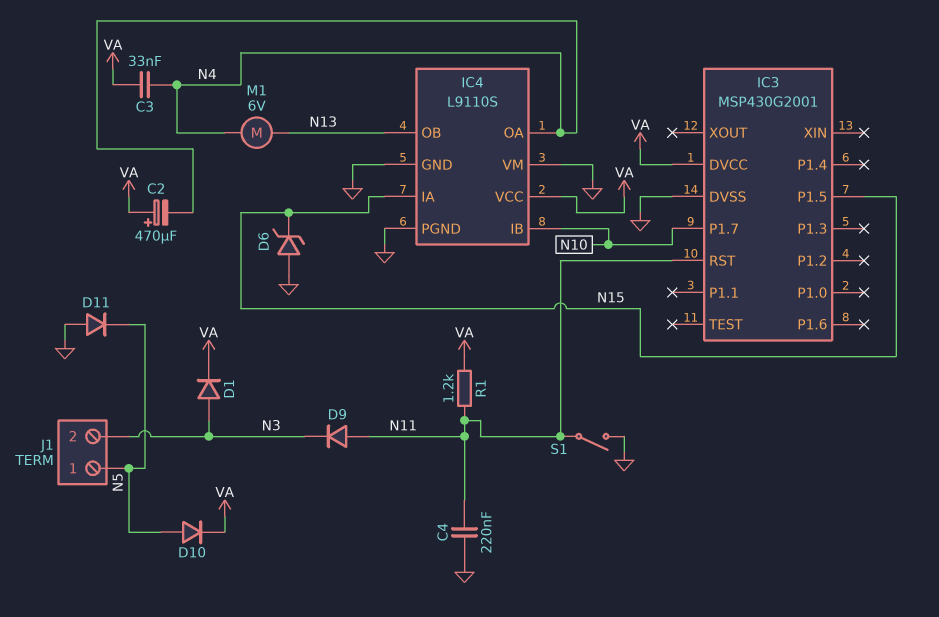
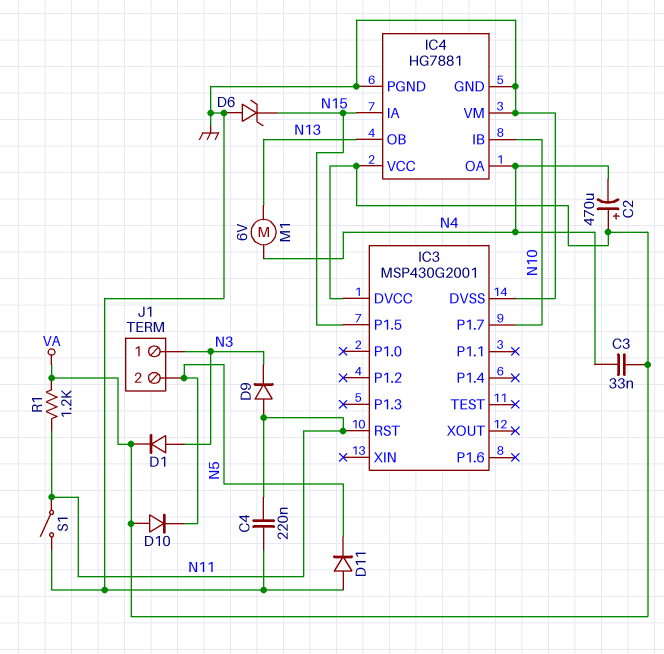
D10: diode (A N5, K VA) -> diode (A VA, K N5)
IC4: L9110S -> HG7881
J1 pin 1: N5 -> N3
J1 pin 2: N3 -> N5

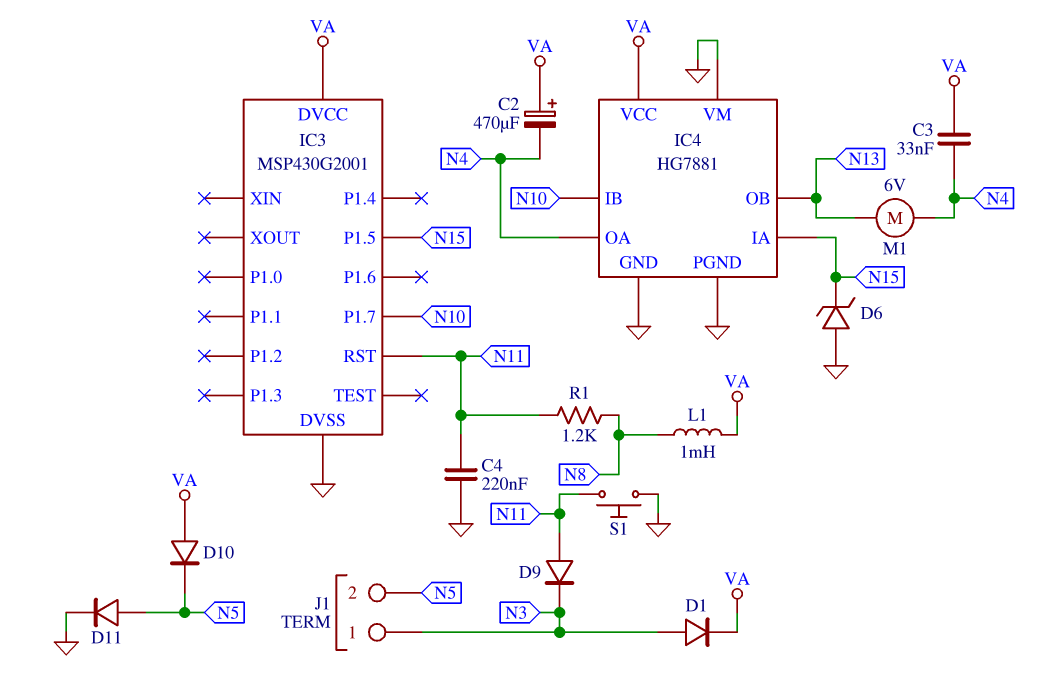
D11: diode (A GND, K N5) -> diode (A N5, K GND)
L1: none -> 1mH (N8, VA)
R1: 1.2k (N11, VA) -> 1.2k (N8, N11)
S1: switch (GND, N11) -> button (GND, N11)

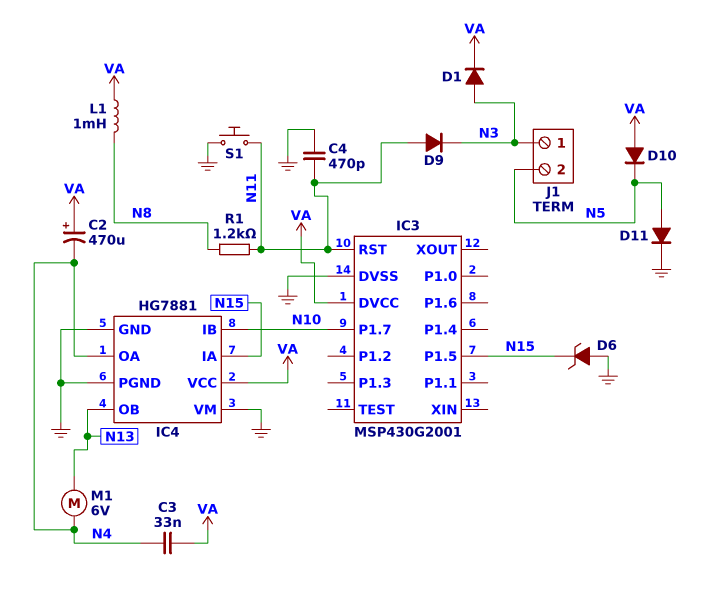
C4: 220nF (GND, N11) -> 470pF (GND, N11)

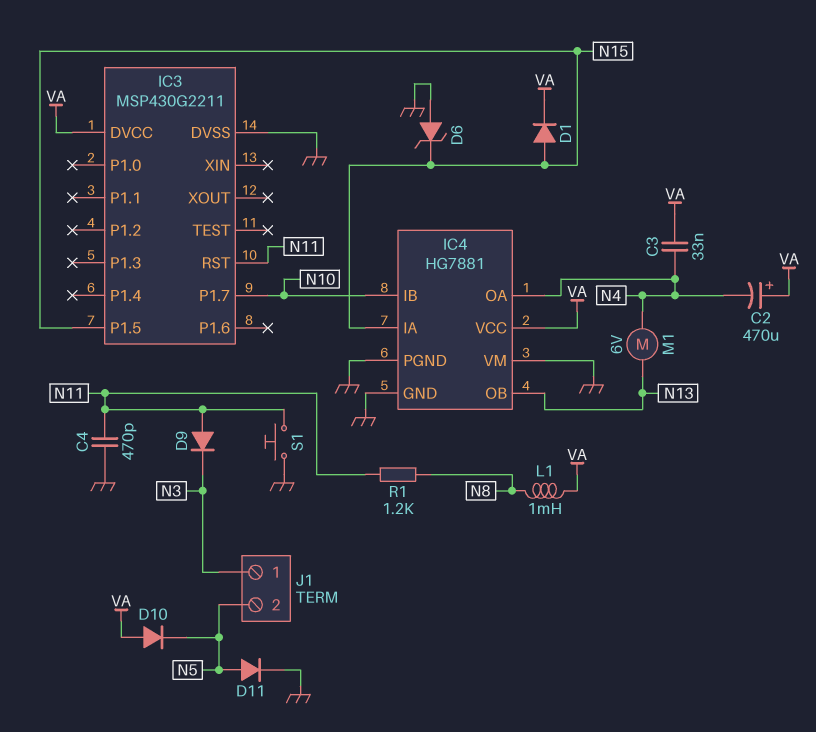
D1: diode (A N3, K VA) -> diode (A N15, K VA)
IC3: MSP430G2001 -> MSP430G2211

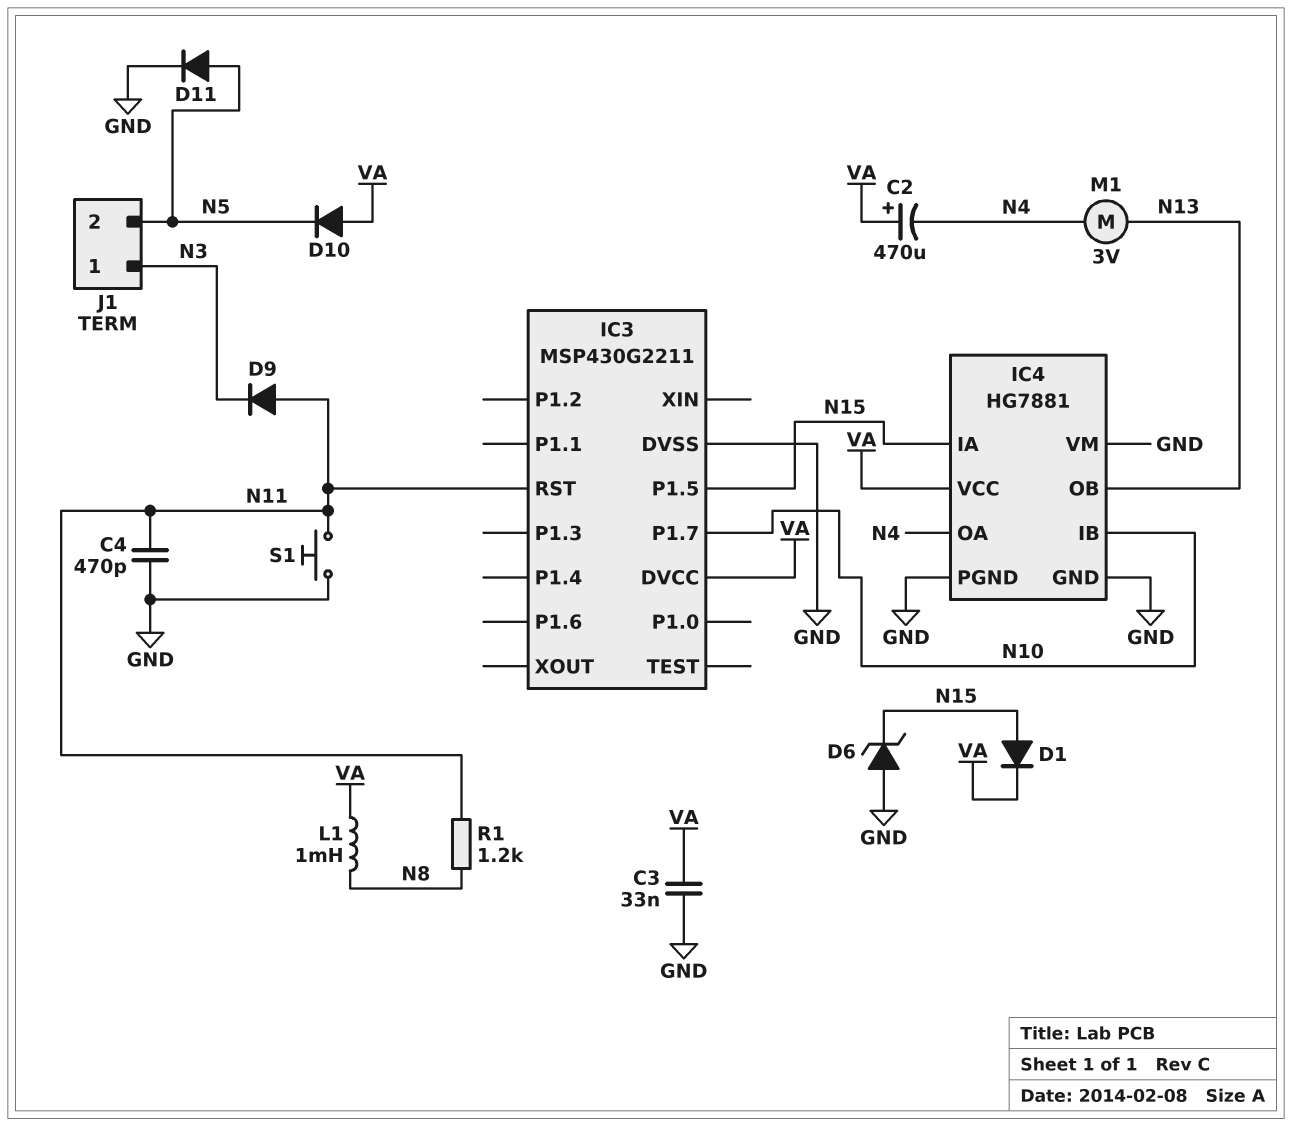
C3: 33nF (N4, VA) -> 33nF (GND, VA)
M1: motor 6V (N4, N13) -> motor 3V (N4, N13)

